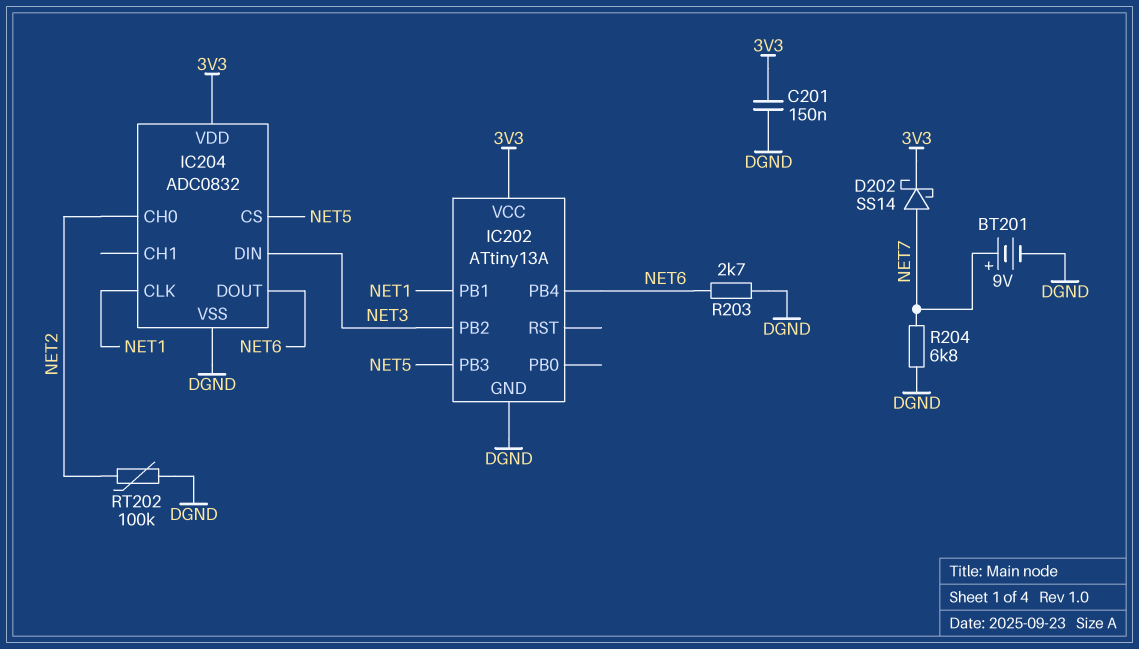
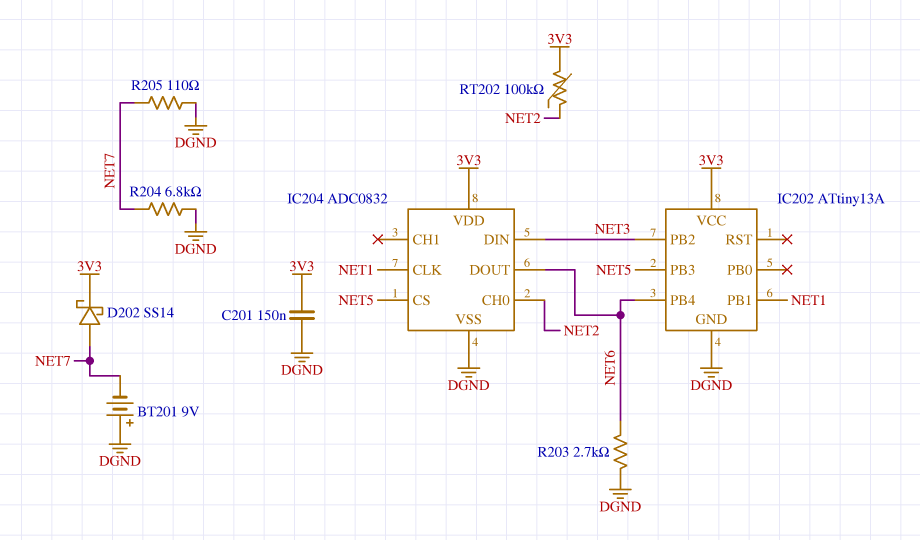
BT201: 9V (plus NET7, minus DGND) -> 9V (plus DGND, minus NET7)
R205: none -> 110 (DGND, NET7)
RT202: 100k (DGND, NET2) -> 100k (3V3, NET2)

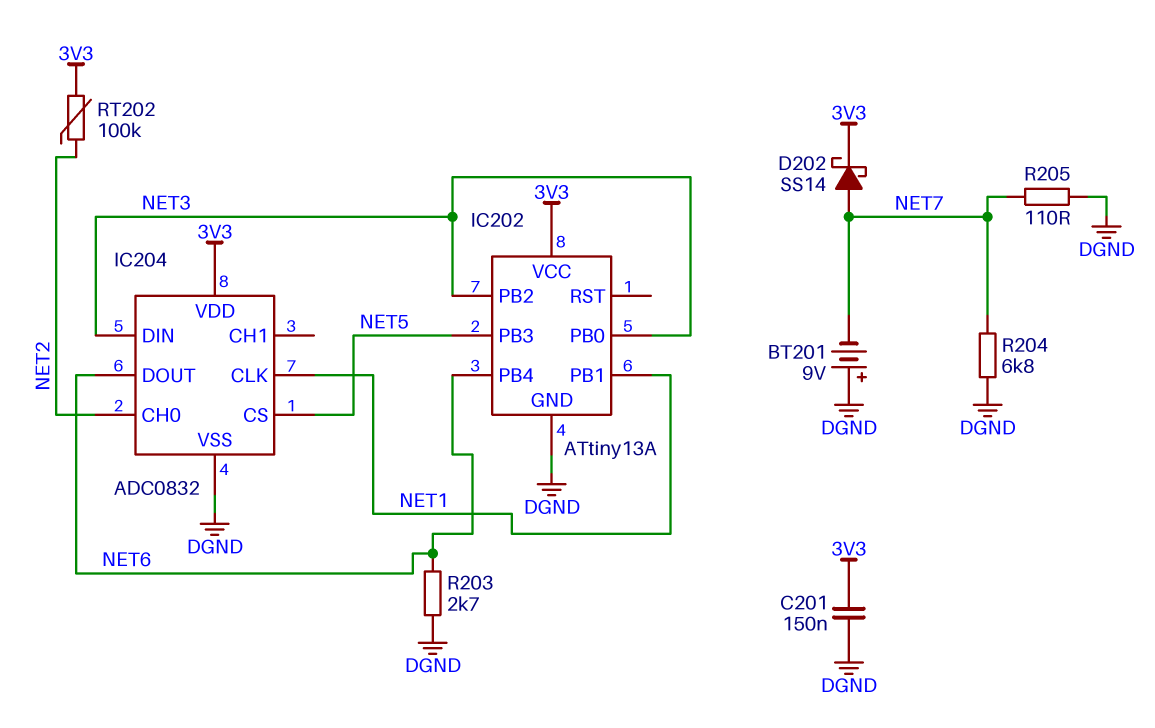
IC202 pin PB0: none -> NET3

